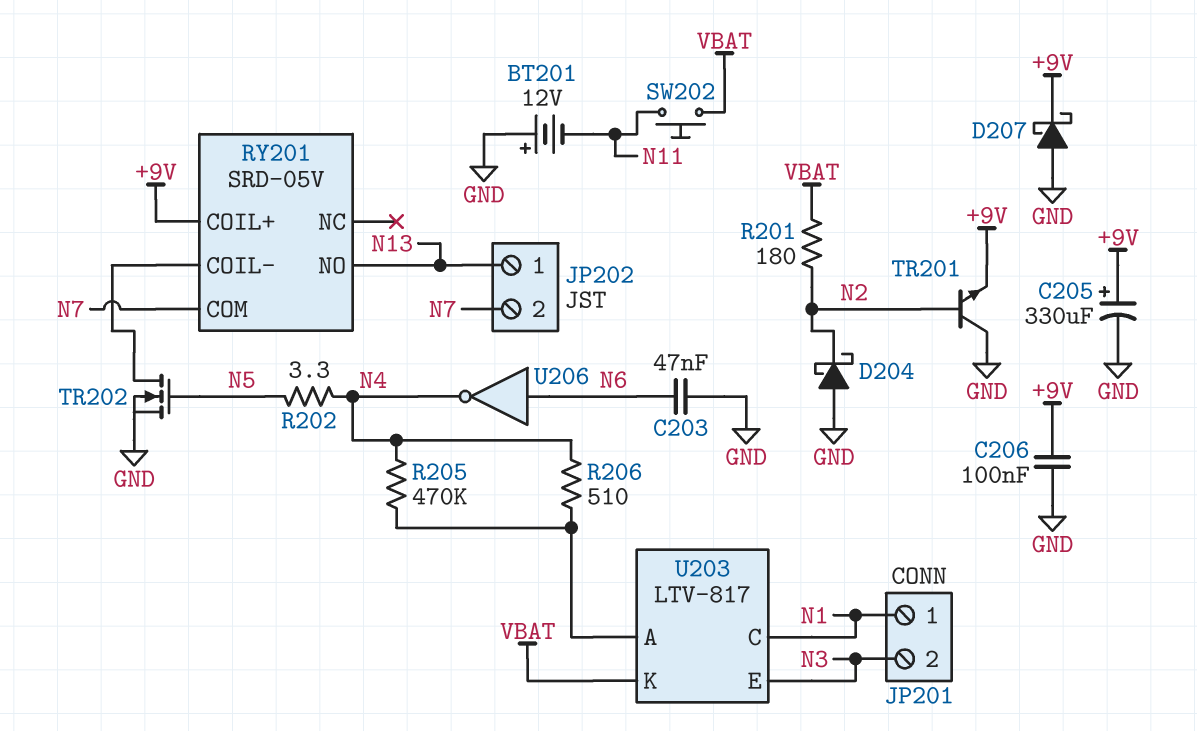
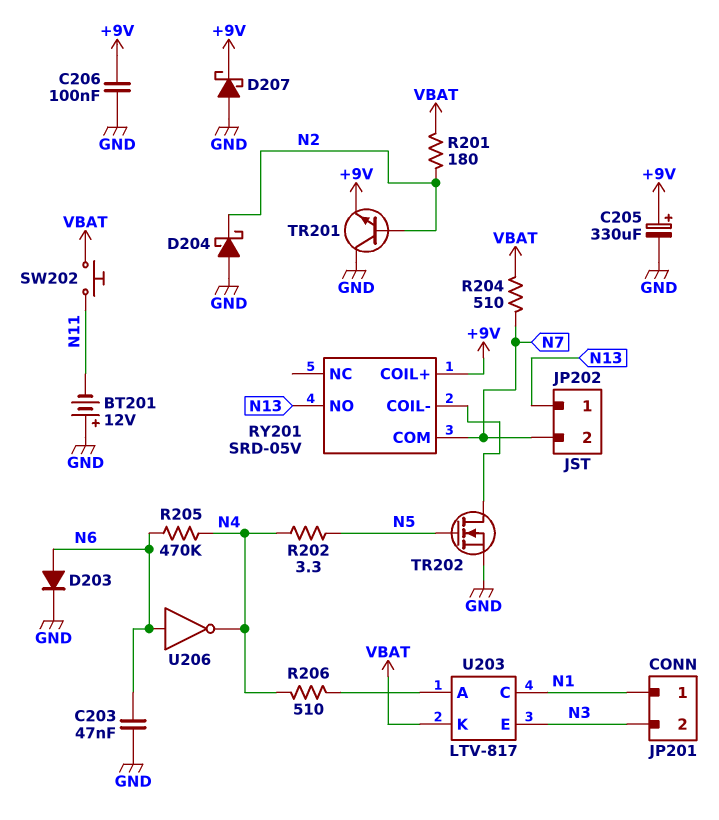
D203: none -> diode (A N6, K GND)
R204: none -> 510 (N7, VBAT)
R205: 470k (N4, U203/A) -> 470k (N4, N6)

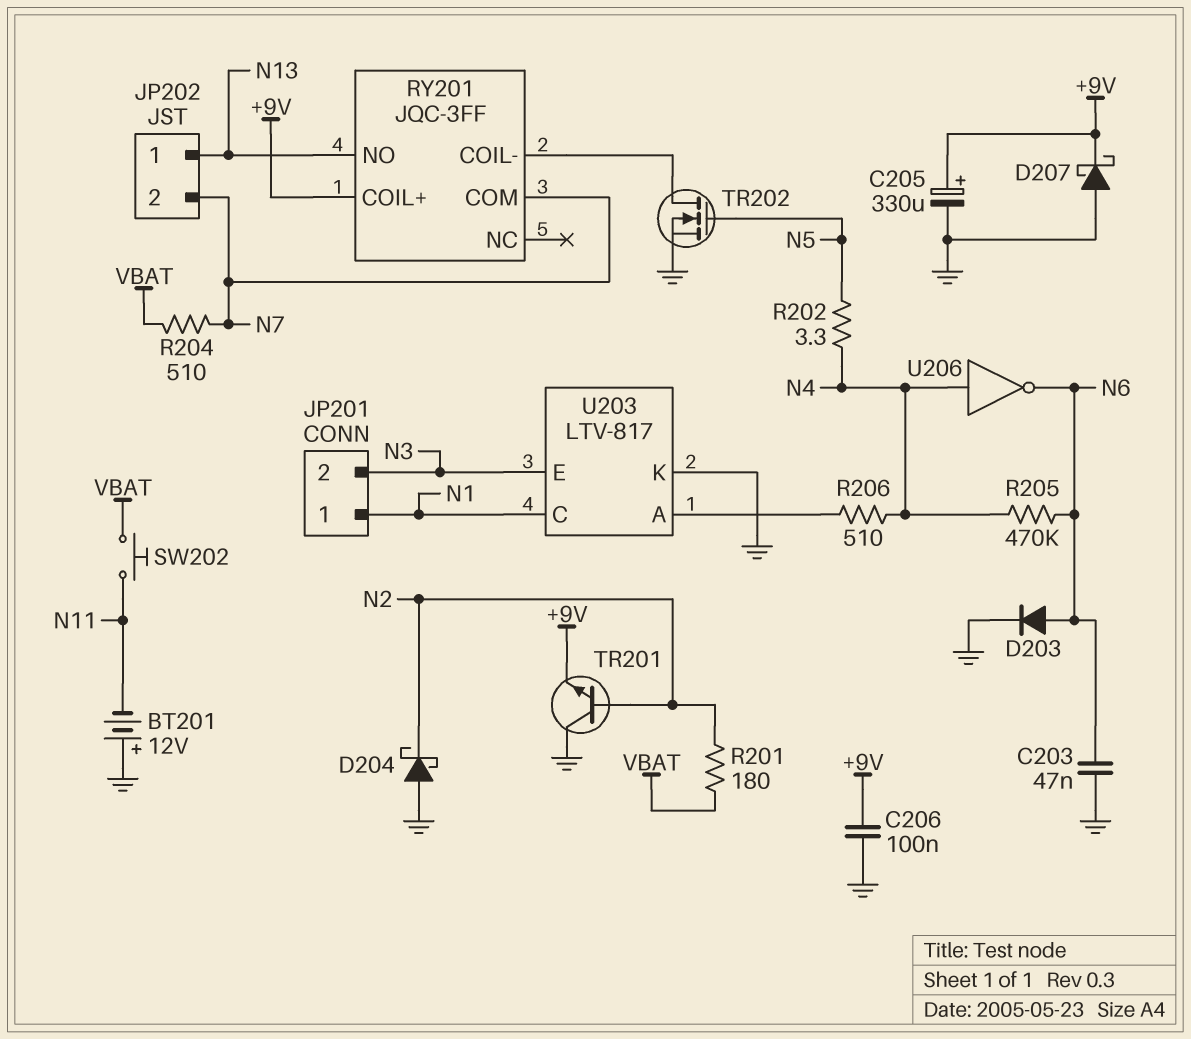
RY201: SRD-05V -> JQC-3FF
U203 pin K: VBAT -> GND
U206: NOT (in N6, out N4) -> NOT (in N4, out N6)

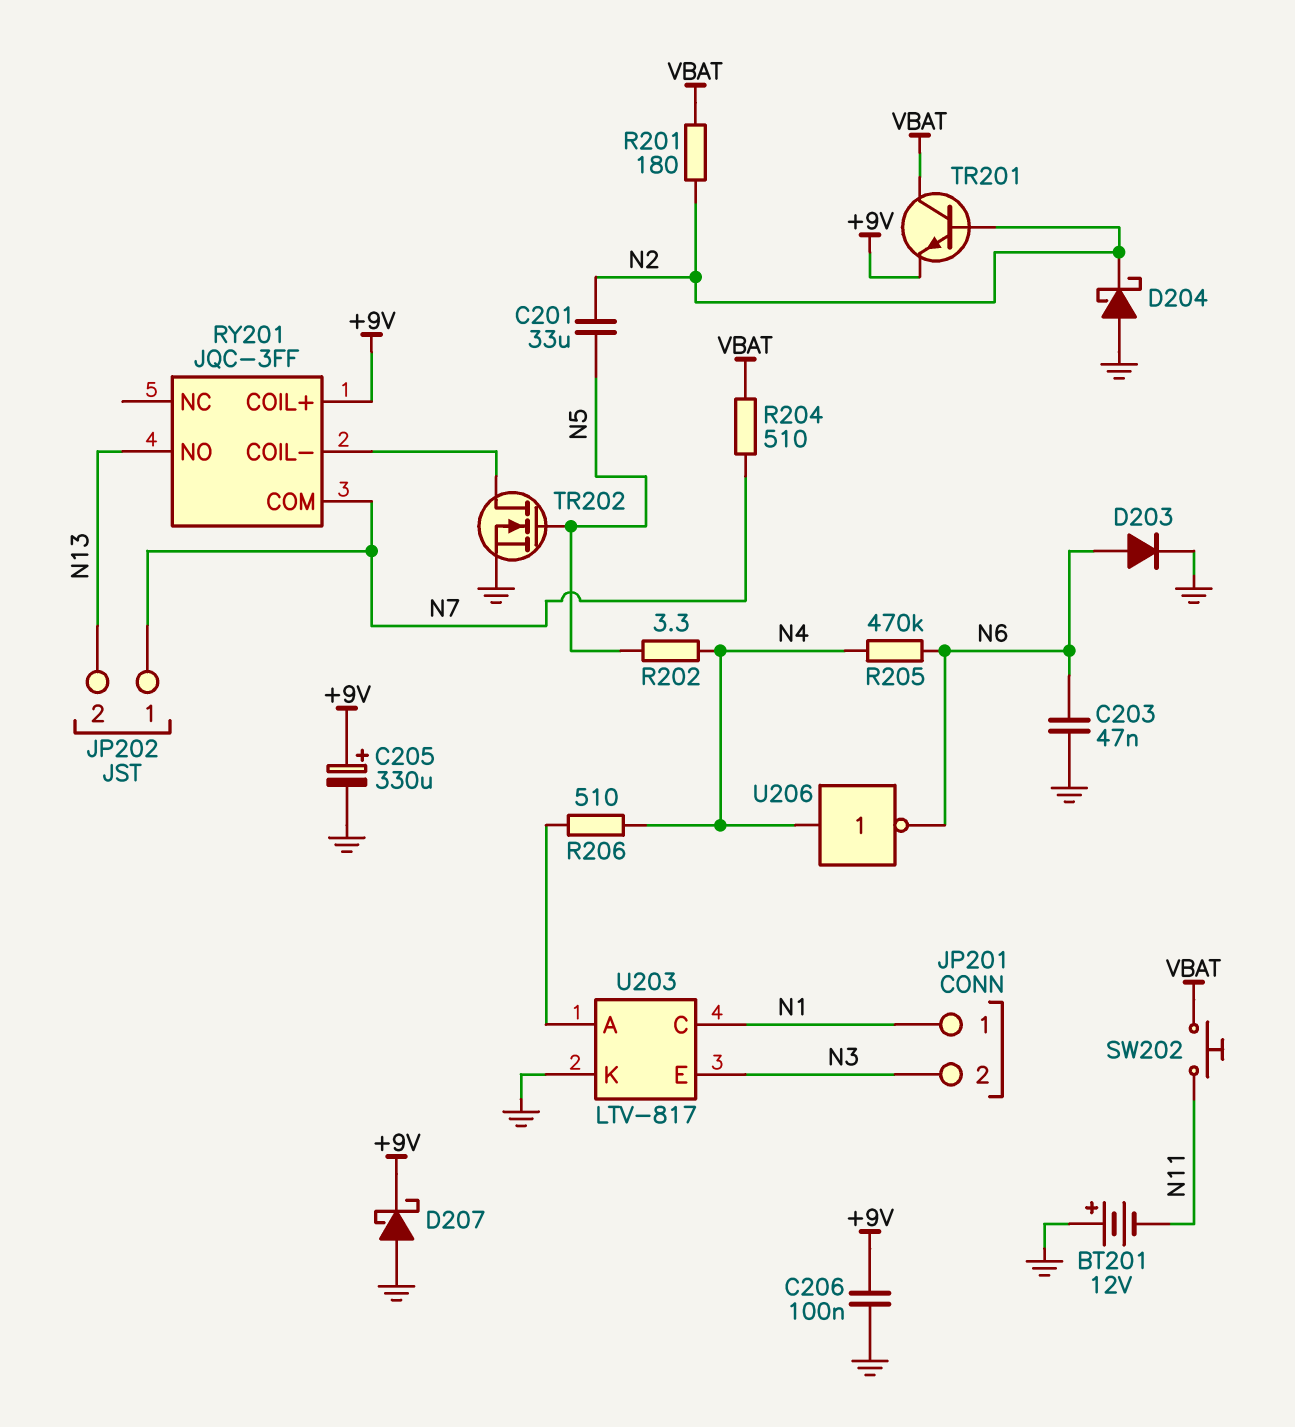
C201: none -> 33uF (N2, N5)
JP202 pin 1: N13 -> N7
JP202 pin 2: N7 -> N13
TR201: NPN (B N2, C GND, E +9V) -> NPN (B N2, C VBAT, E +9V)

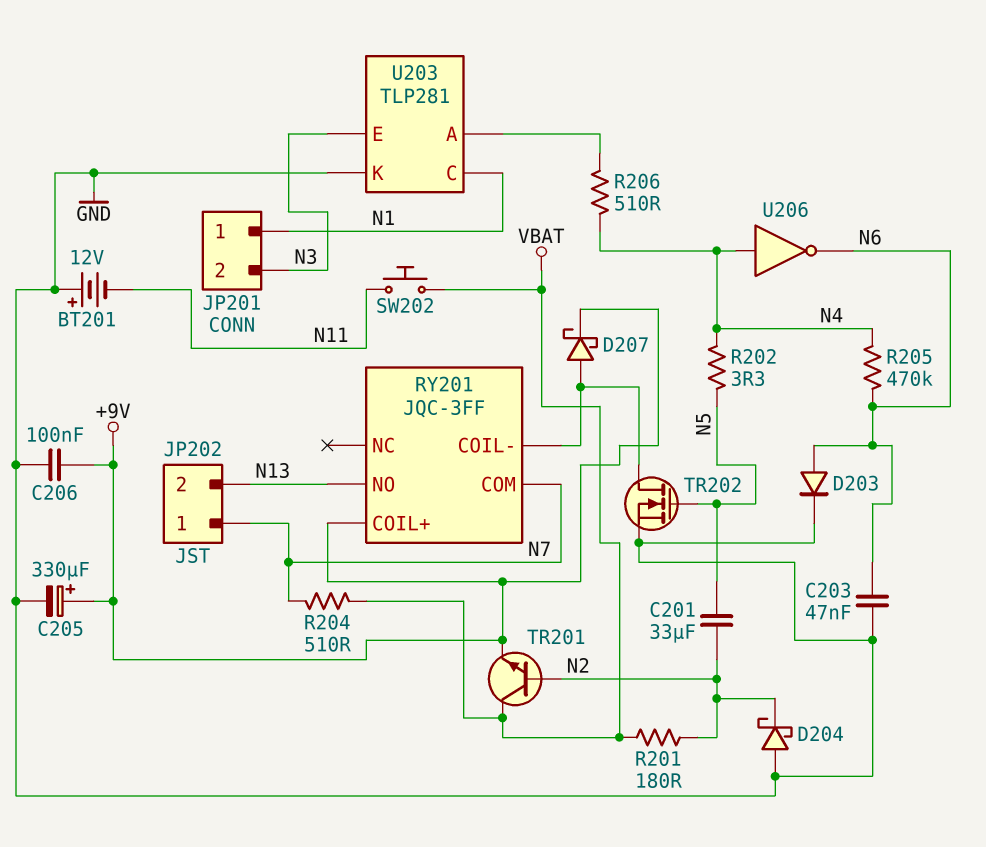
D207: schottky (A GND, K +9V) -> schottky (A RY201/COIL-, K +9V)
U203: LTV-817 -> TLP281

